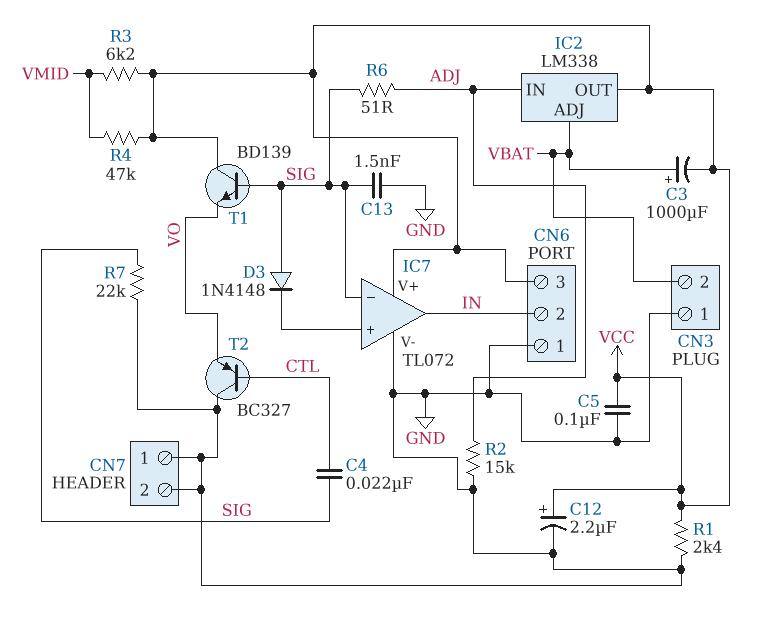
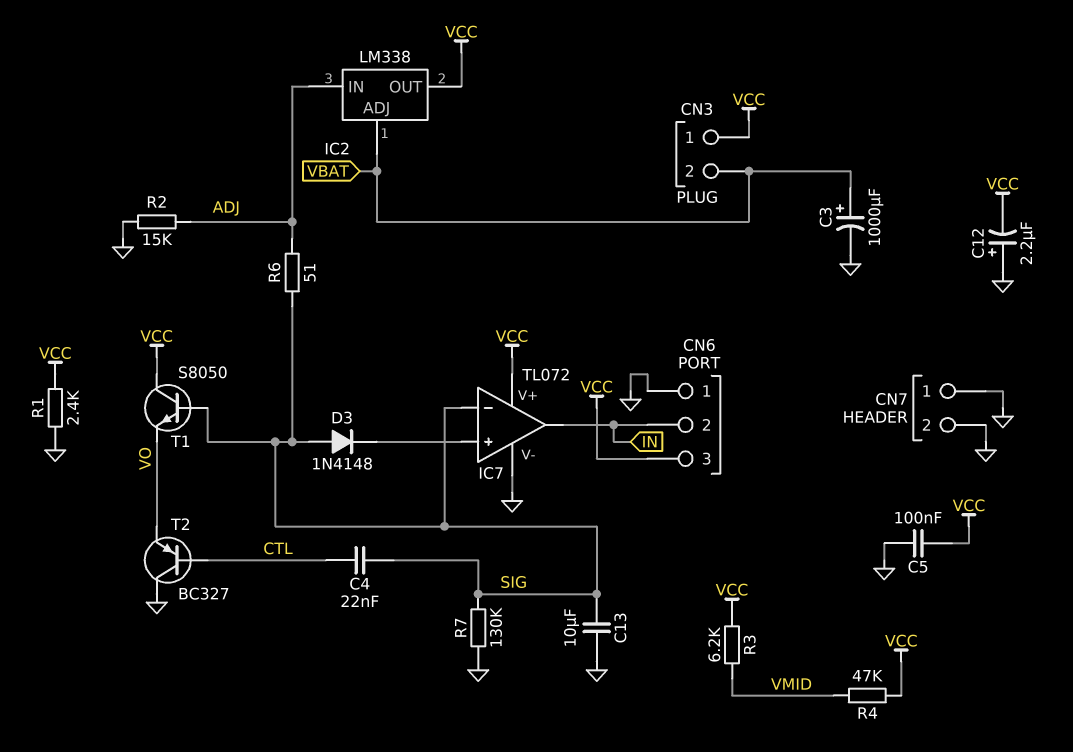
C3: 1000uF (plus VBAT, minus VCC) -> 1000uF (plus VBAT, minus GND)
C12: 2.2uF (plus VCC, minus GND) -> 2.2uF (plus GND, minus VCC)
C13: 1.5nF (GND, SIG) -> 10uF (GND, SIG)
CN3 pin 1: GND -> VCC
R7: 22k (GND, SIG) -> 130k (GND, SIG)
T1: NPN BD139 (B SIG, C VCC, E VO) -> NPN S8050 (B SIG, C VCC, E VO)

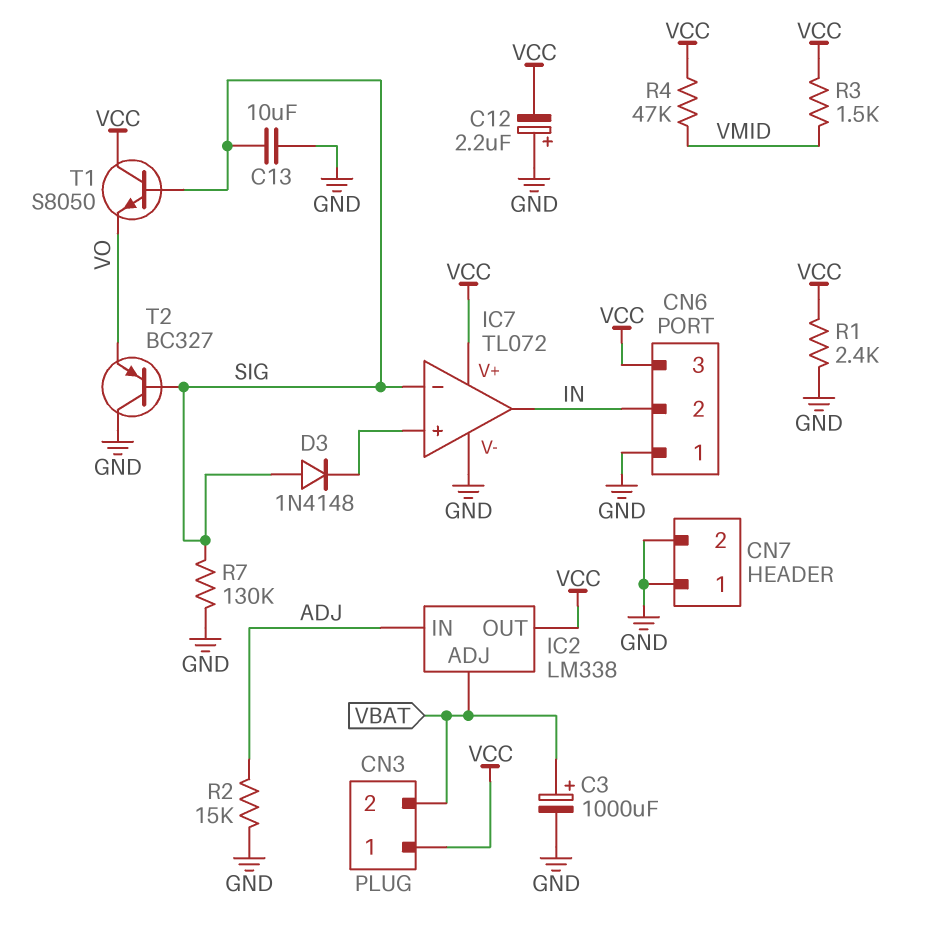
C4: 22nF (CTL, SIG) -> none
C5: 100nF (GND, VCC) -> none
R3: 6.2k (VCC, VMID) -> 1.5k (VCC, VMID)
R6: 51 (ADJ, SIG) -> none
T2: PNP BC327 (B CTL, C GND, E VO) -> PNP BC327 (B SIG, C GND, E VO)

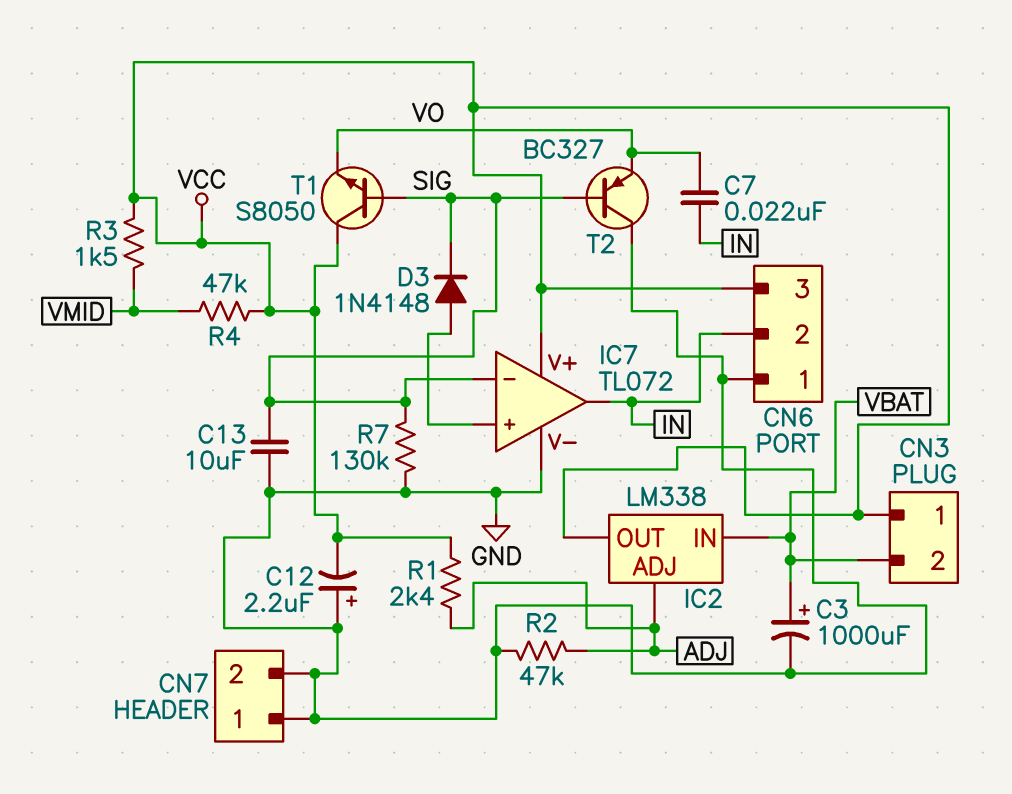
C7: none -> 22nF (IN, VO)
D3: diode 1N4148 (A SIG, K IC7/in+) -> diode 1N4148 (A IC7/in+, K SIG)
IC2 pin ADJ: VBAT -> ADJ
IC2 pin IN: ADJ -> VBAT
R1: 2.4k (GND, VCC) -> 2.4k (ADJ, VCC)
R2: 15k (ADJ, GND) -> 47k (ADJ, GND)

